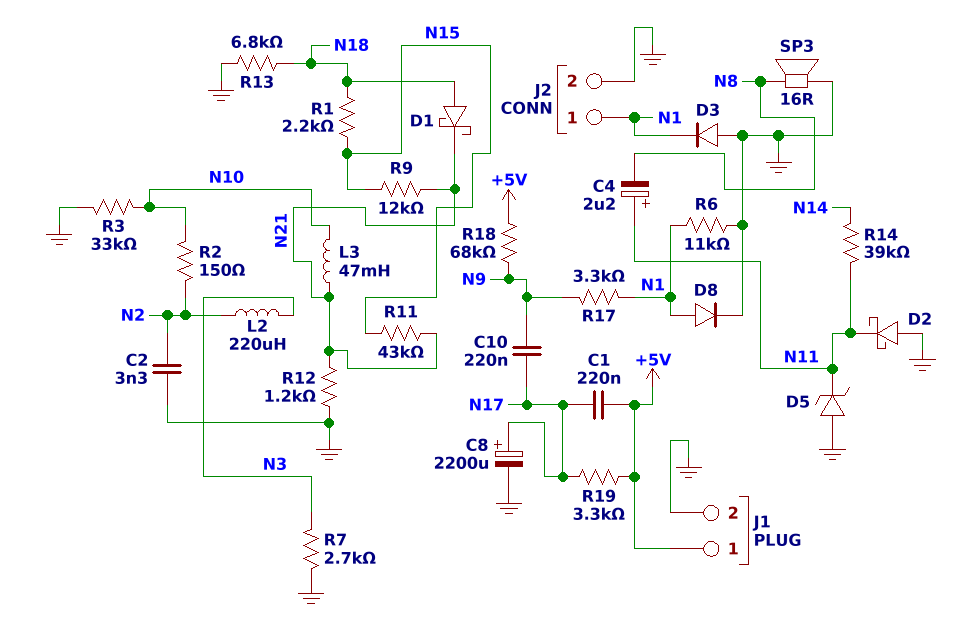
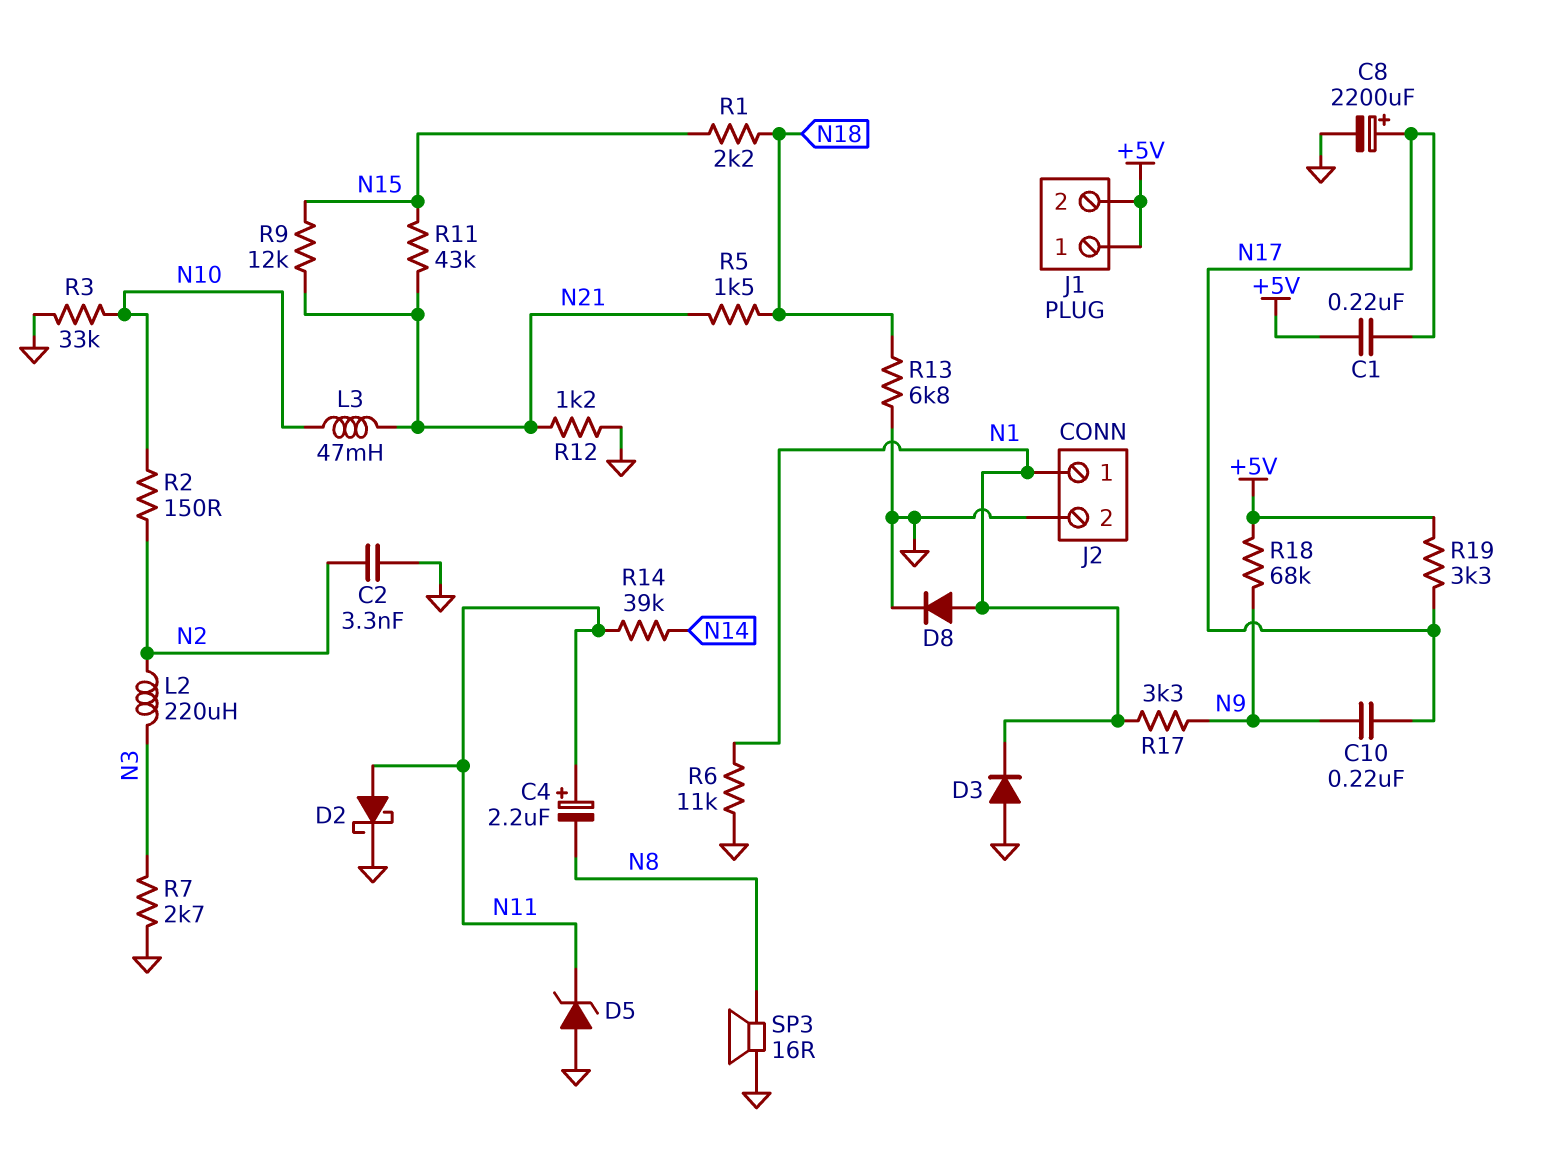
D1: schottky (A N18, K N21) -> none
D2: schottky (A GND, K N11) -> schottky (A N11, K GND)
J1 pin 2: GND -> +5V
R5: none -> 1.5k (N18, N21)

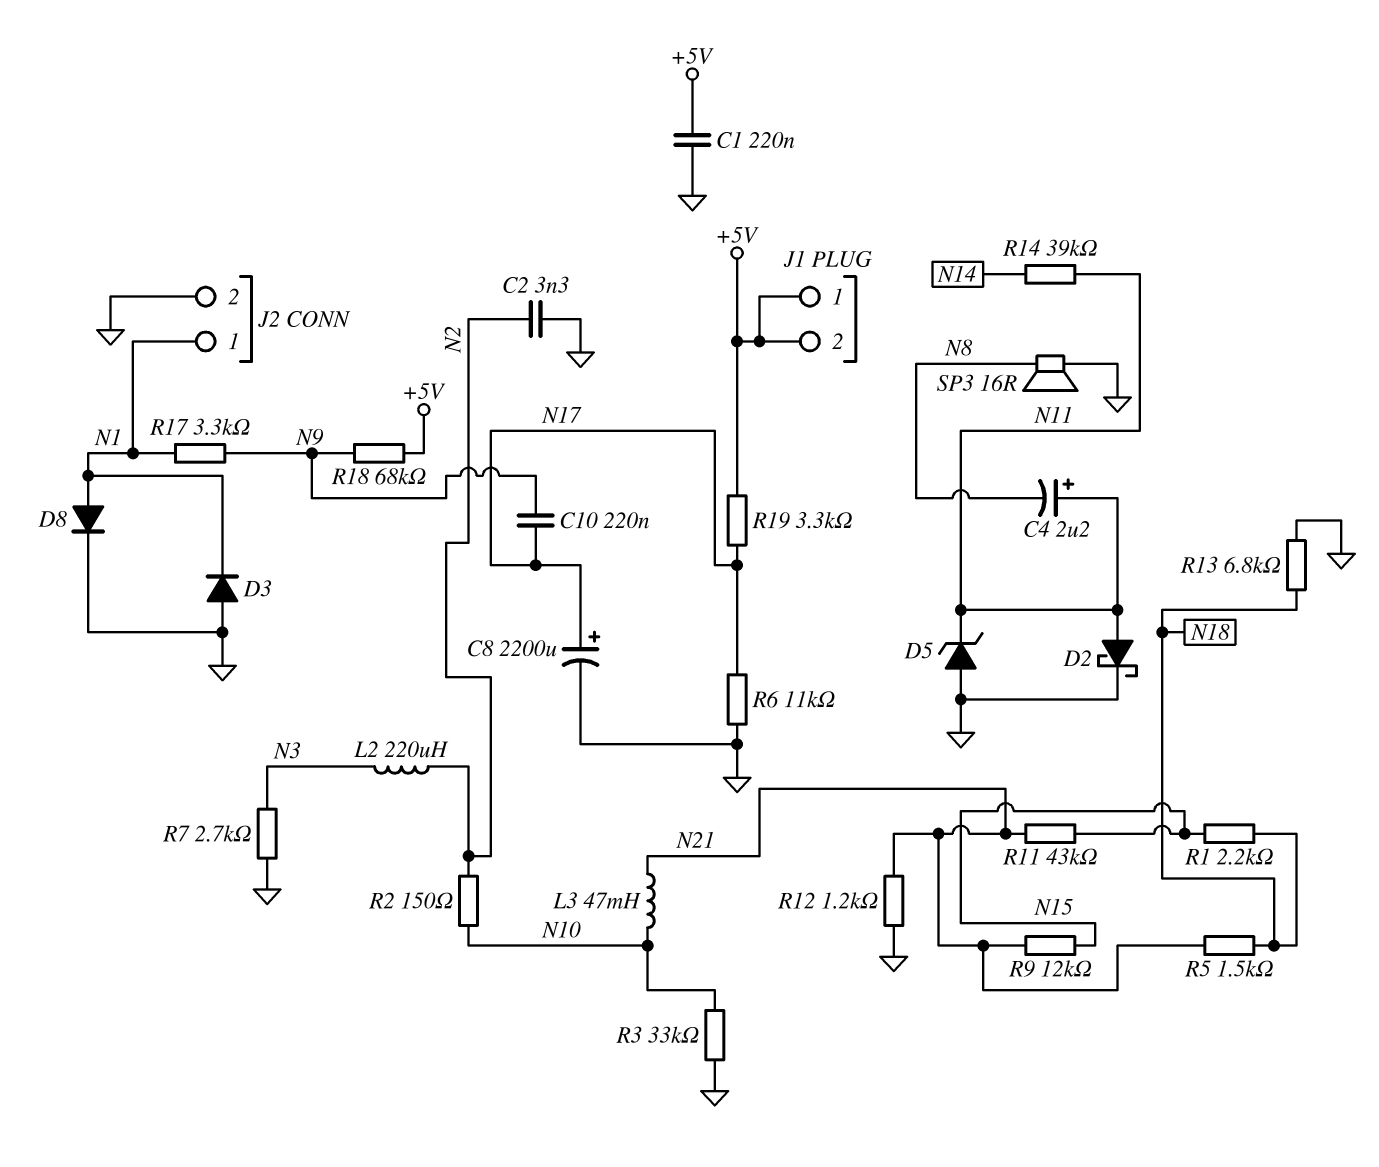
C1: 220nF (+5V, N17) -> 220nF (+5V, GND)
R6: 11k (GND, N1) -> 11k (GND, N17)

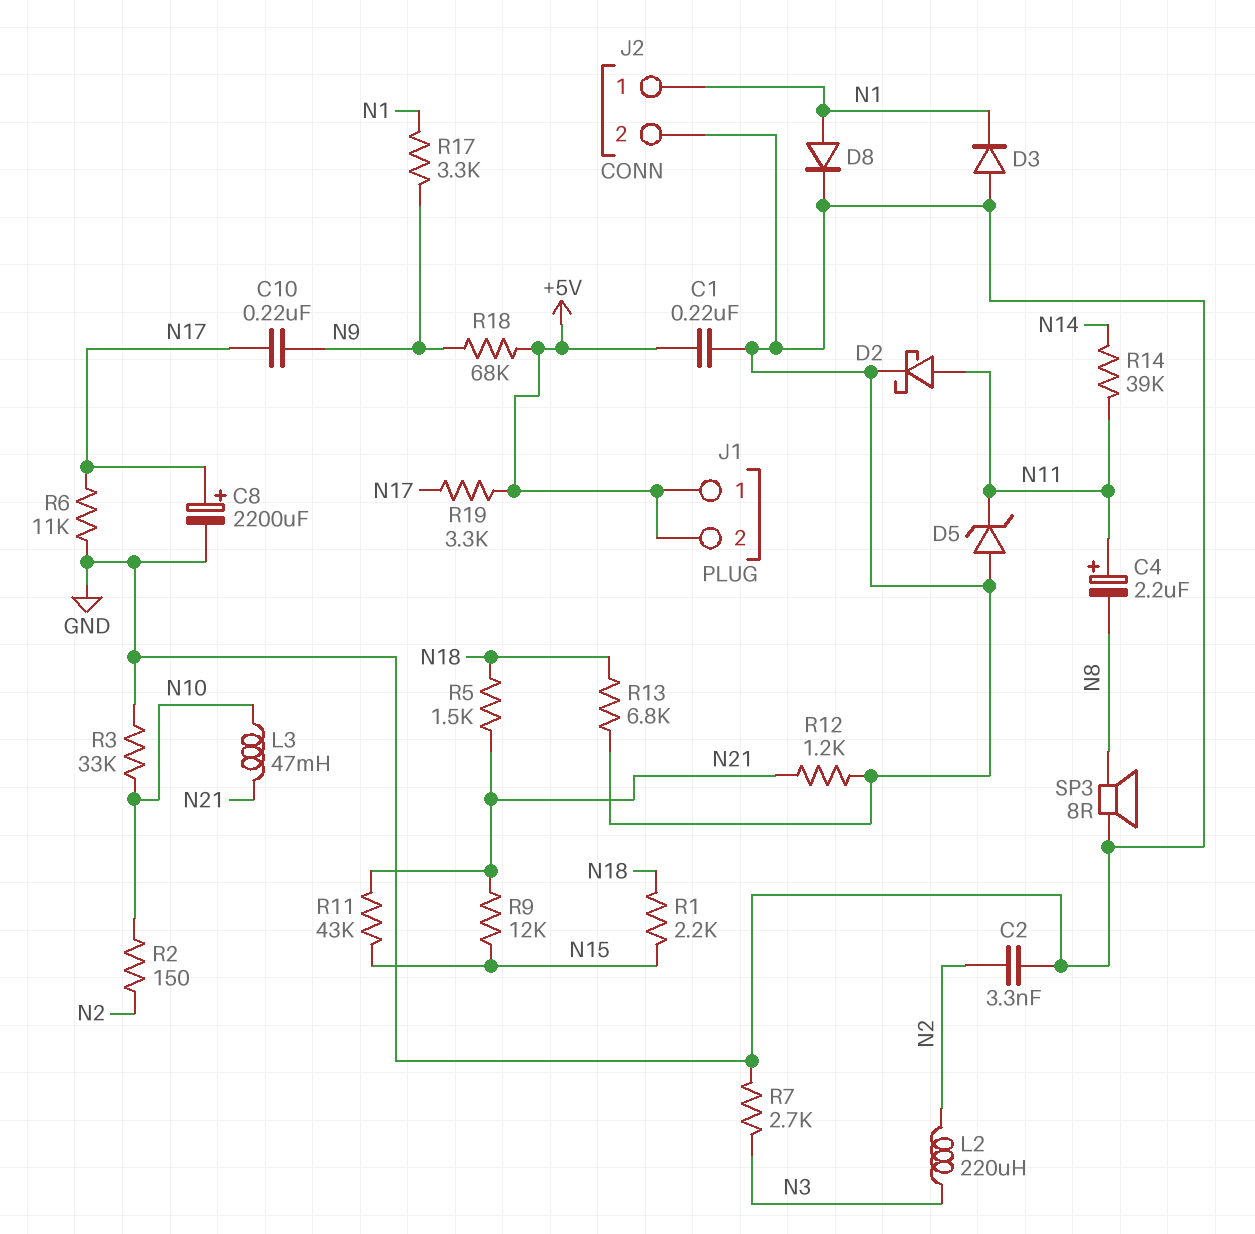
SP3: speaker 16R (GND, N8) -> speaker 8R (GND, N8)

